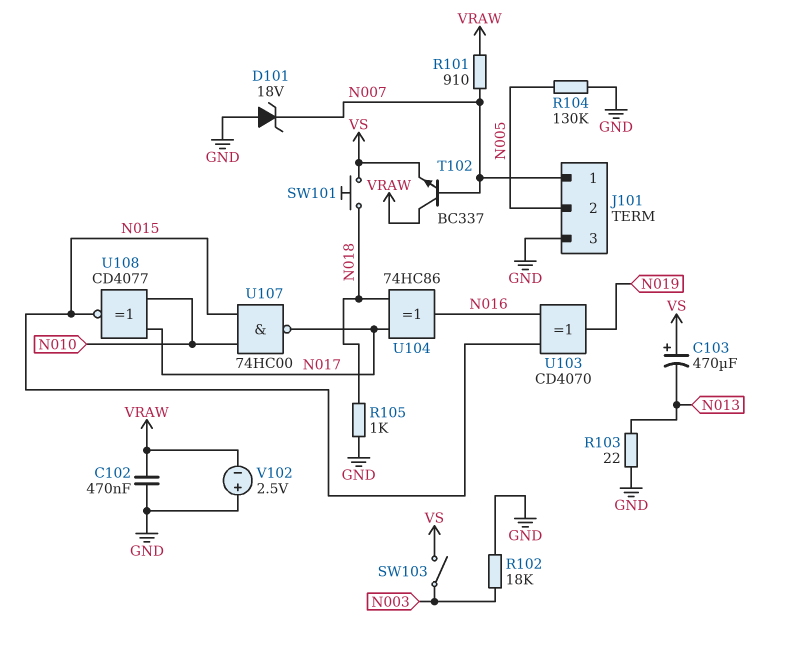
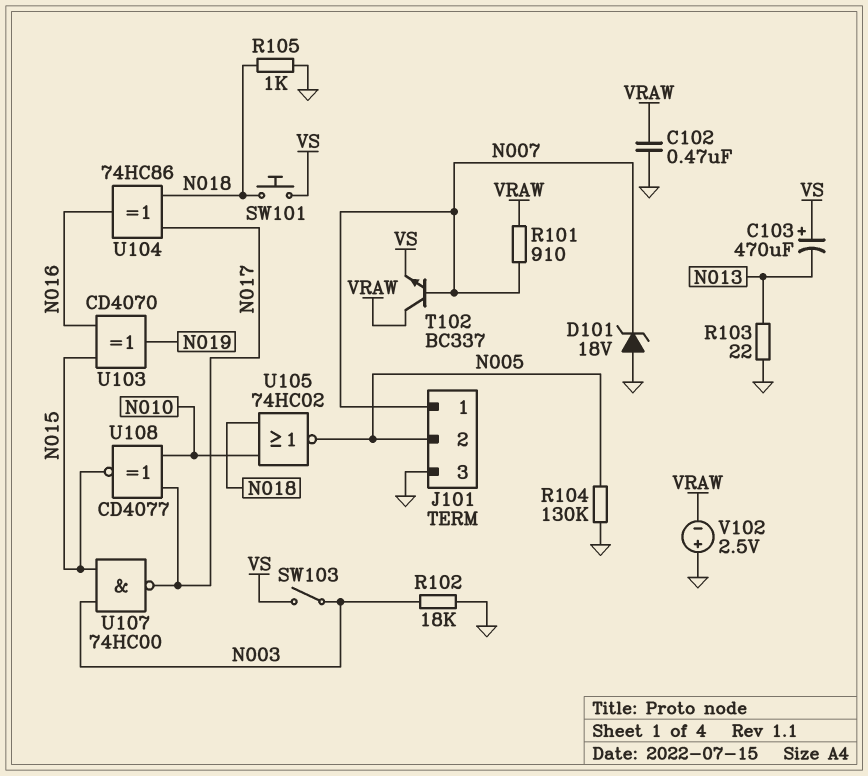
U105: none -> NOR 74HC02 (in N010, in N018, out N005)
U107: NAND 74HC00 (in N010, in N015, out N017) -> NAND 74HC00 (in N003, in N015, out N017)

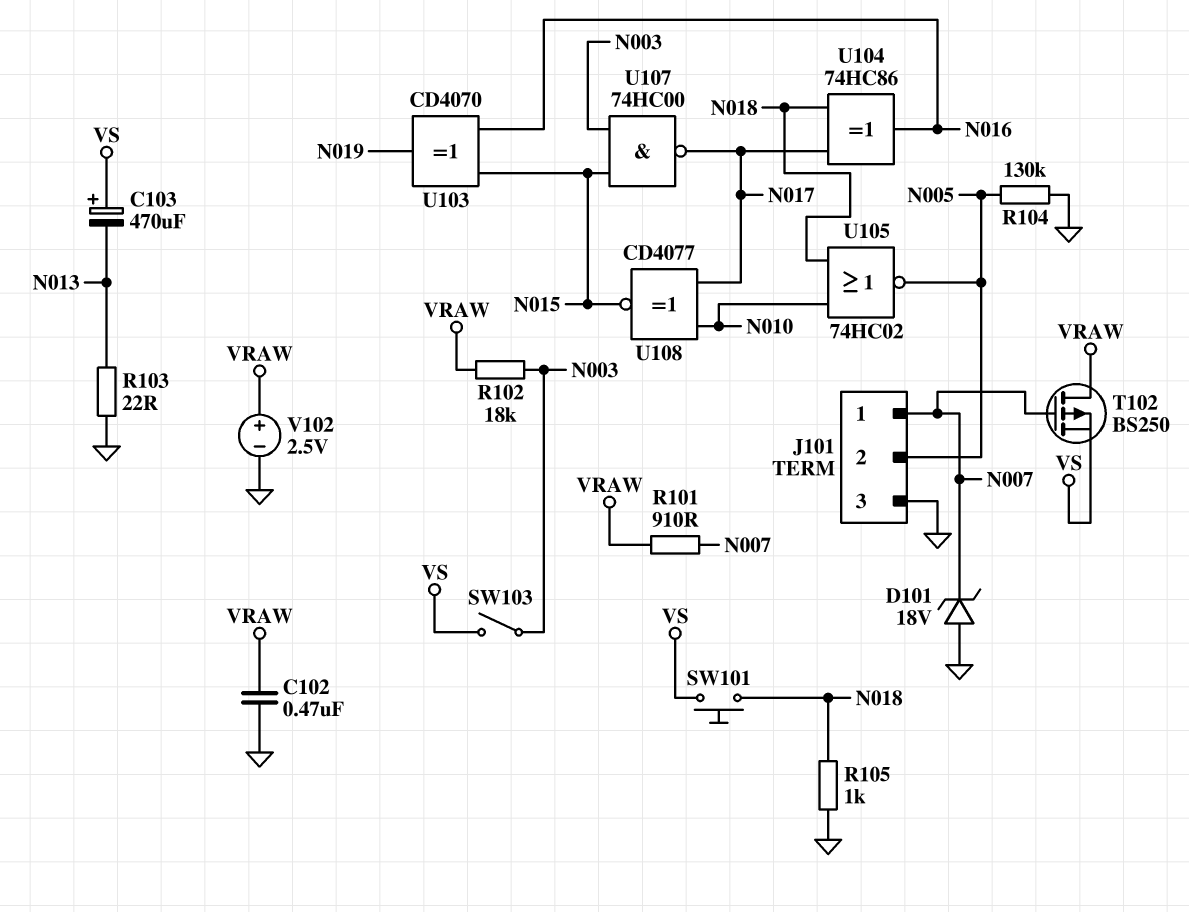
R102: 18k (GND, N003) -> 18k (N003, VRAW)
T102: NPN BC337 (B N007, C VRAW, E VS) -> PMOS BS250 (G N007, D VRAW, S VS)
V102: 2.5V (plus GND, minus VRAW) -> 2.5V (plus VRAW, minus GND)

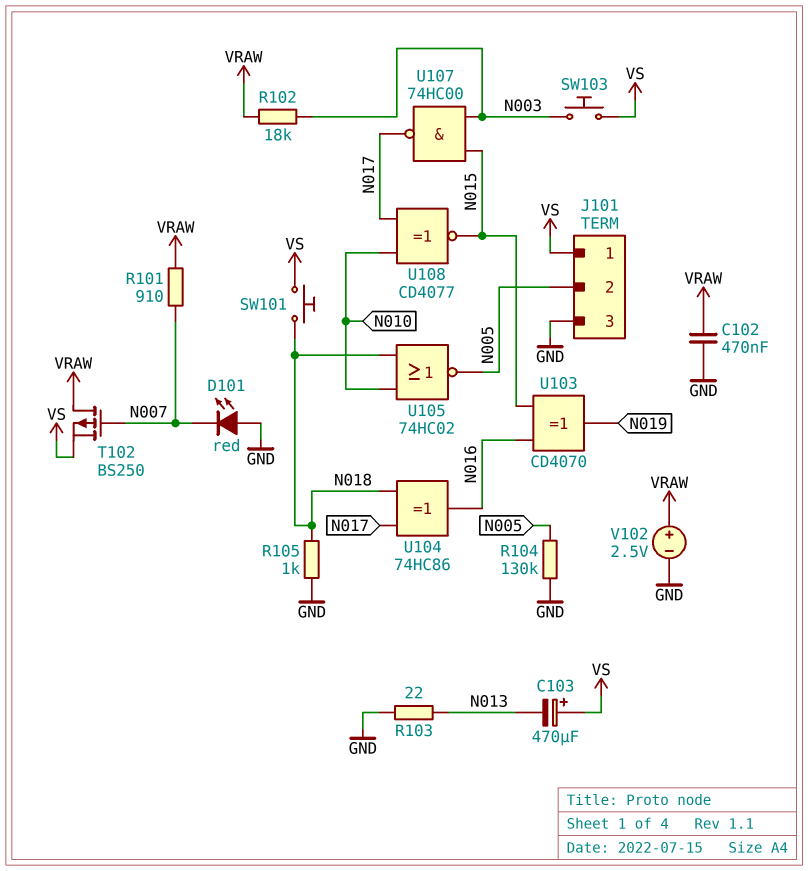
D101: zener 18V (A GND, K N007) -> LED red (A GND, K N007)
J101 pin 1: N007 -> VS
SW103: switch (N003, VS) -> button (N003, VS)

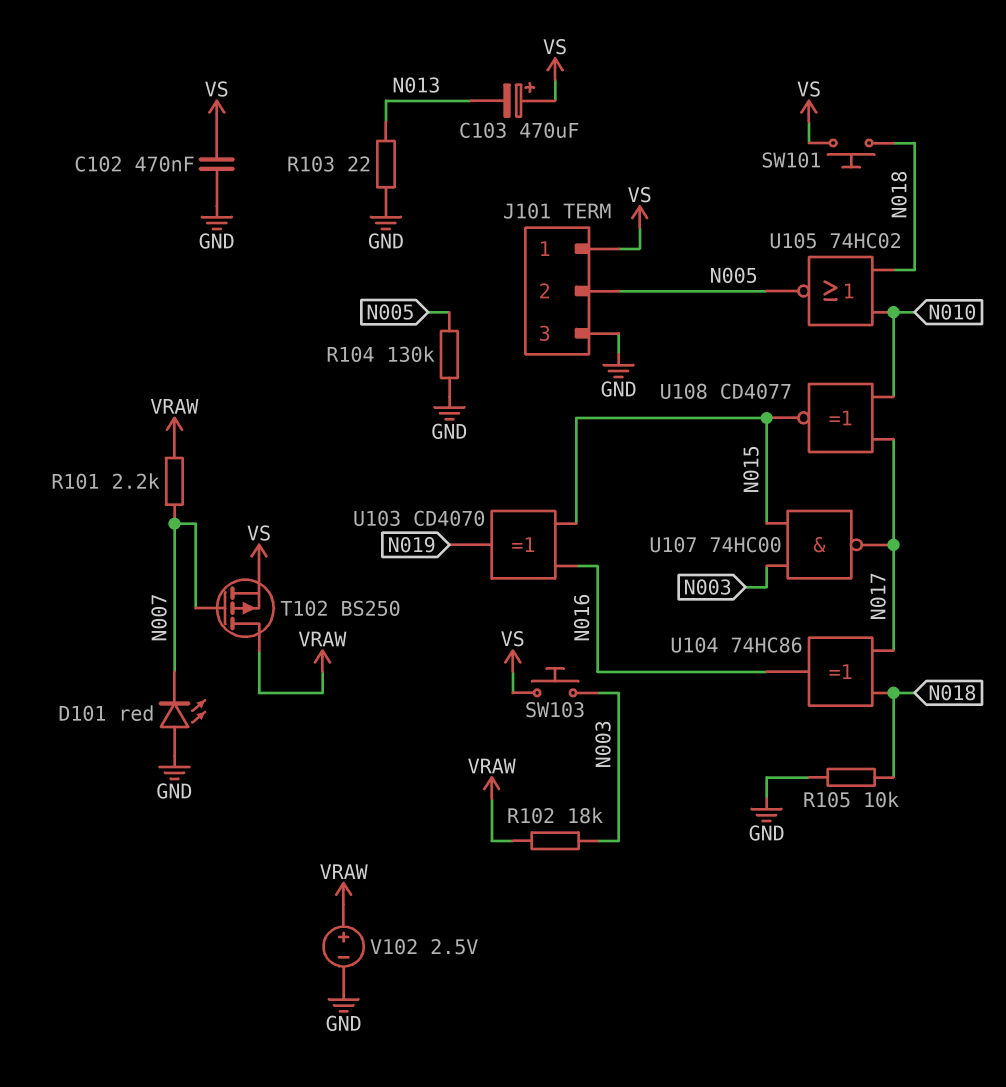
C102: 470nF (GND, VRAW) -> 470nF (GND, VS)
R101: 910 (N007, VRAW) -> 2.2k (N007, VRAW)
R105: 1k (GND, N018) -> 10k (GND, N018)

